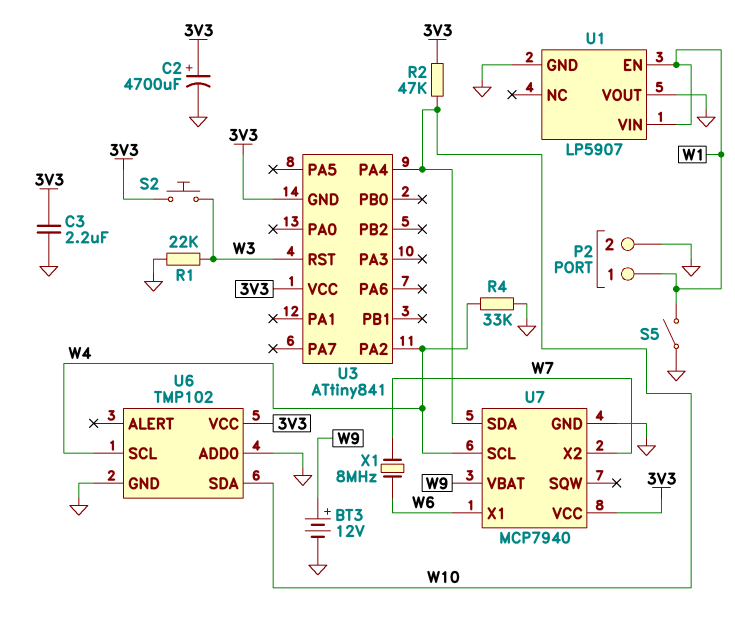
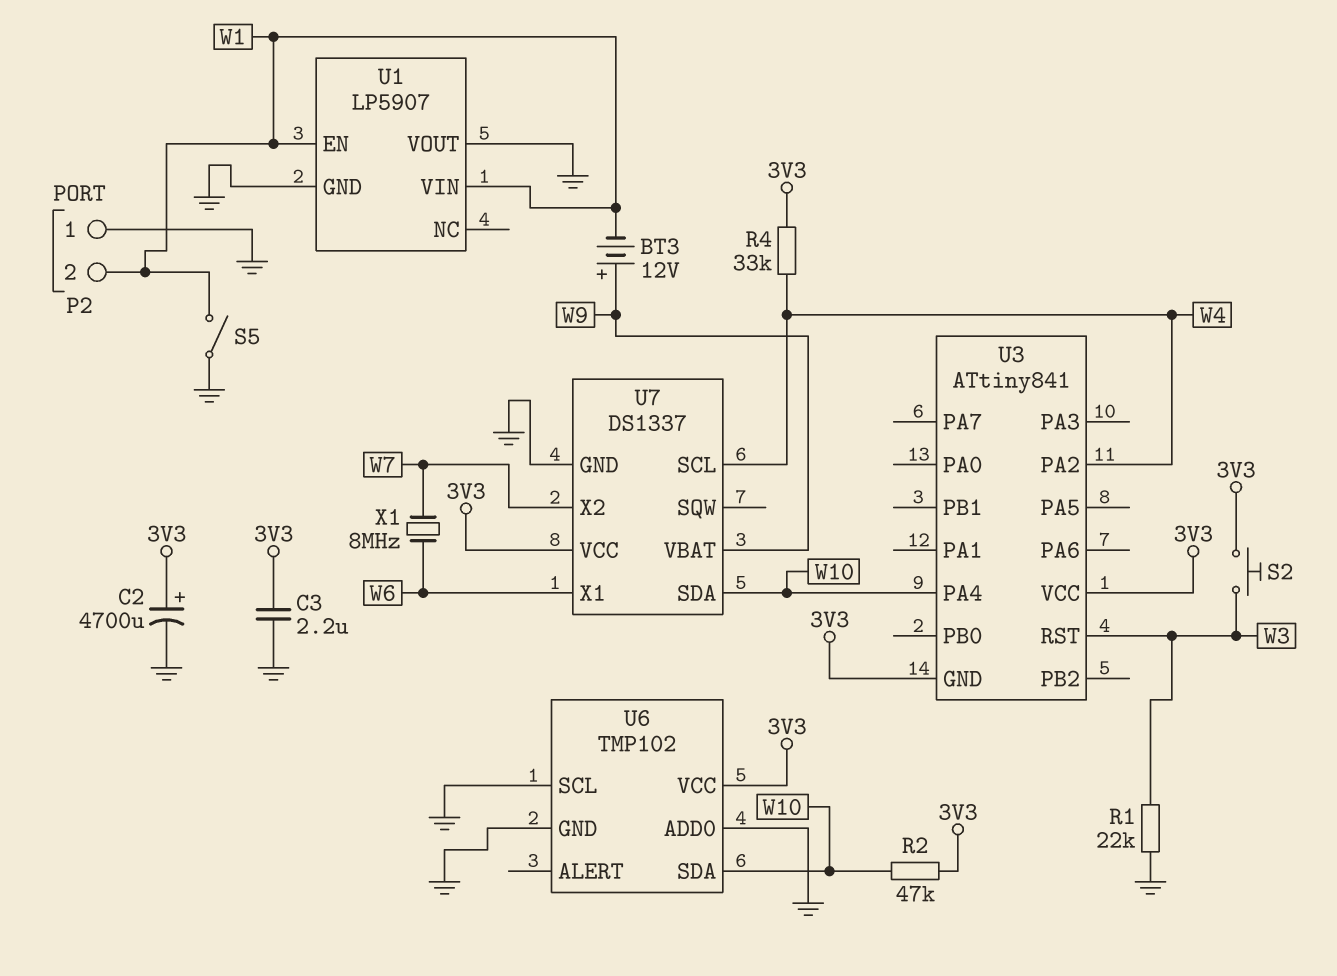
BT3: 12V (plus W9, minus GND) -> 12V (plus W9, minus W1)
P2 pin 1: W1 -> GND
P2 pin 2: GND -> W1
R4: 33k (GND, W4) -> 33k (3V3, W4)
U6 pin SCL: W4 -> GND
U7: MCP7940 -> DS1337

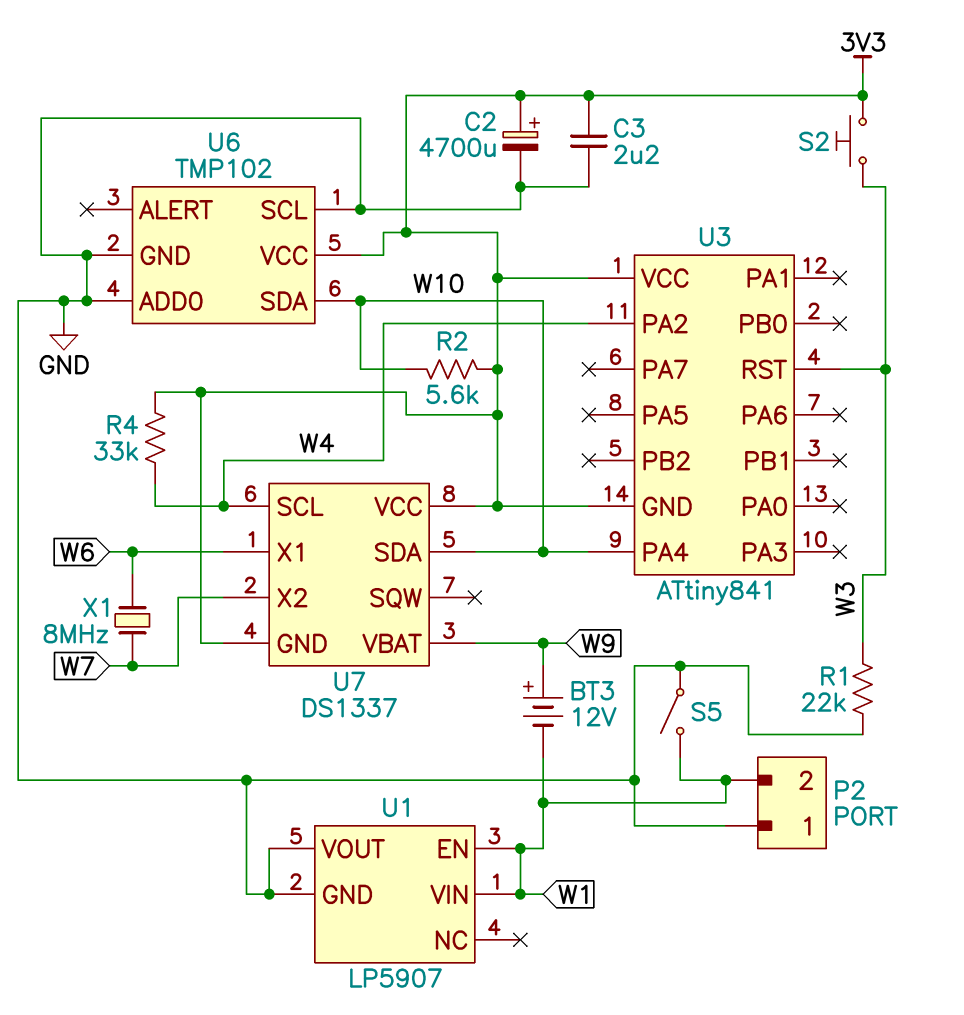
R2: 47k (3V3, W10) -> 5.6k (3V3, W10)
U7 pin GND: GND -> 3V3

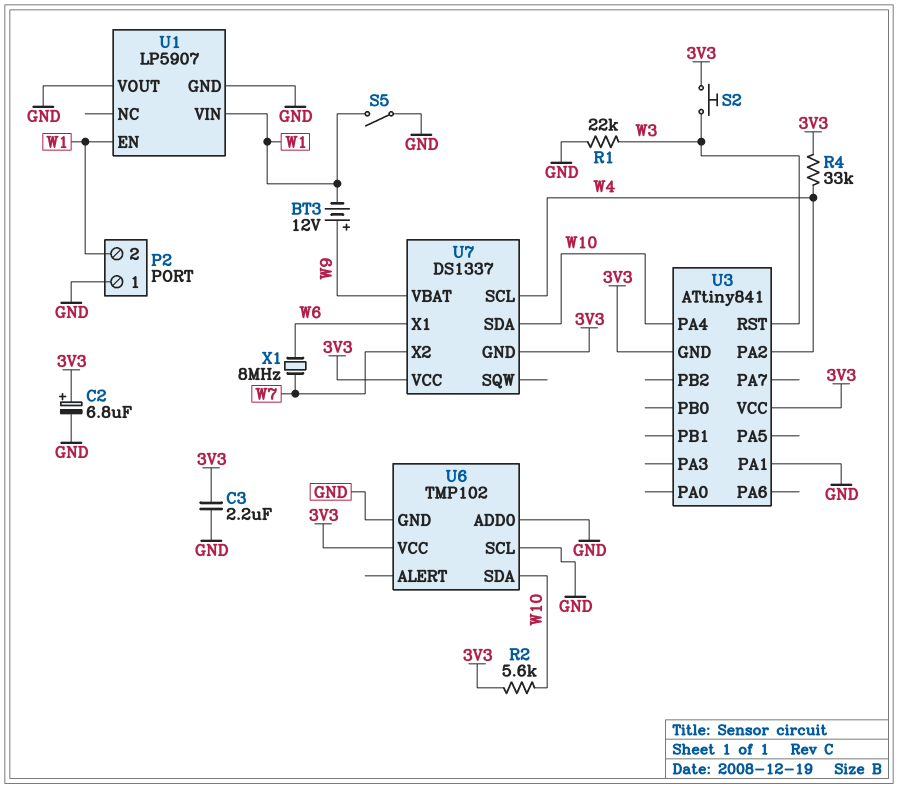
C2: 4700uF (plus 3V3, minus GND) -> 6.8uF (plus 3V3, minus GND)
U3 pin PA1: none -> GND

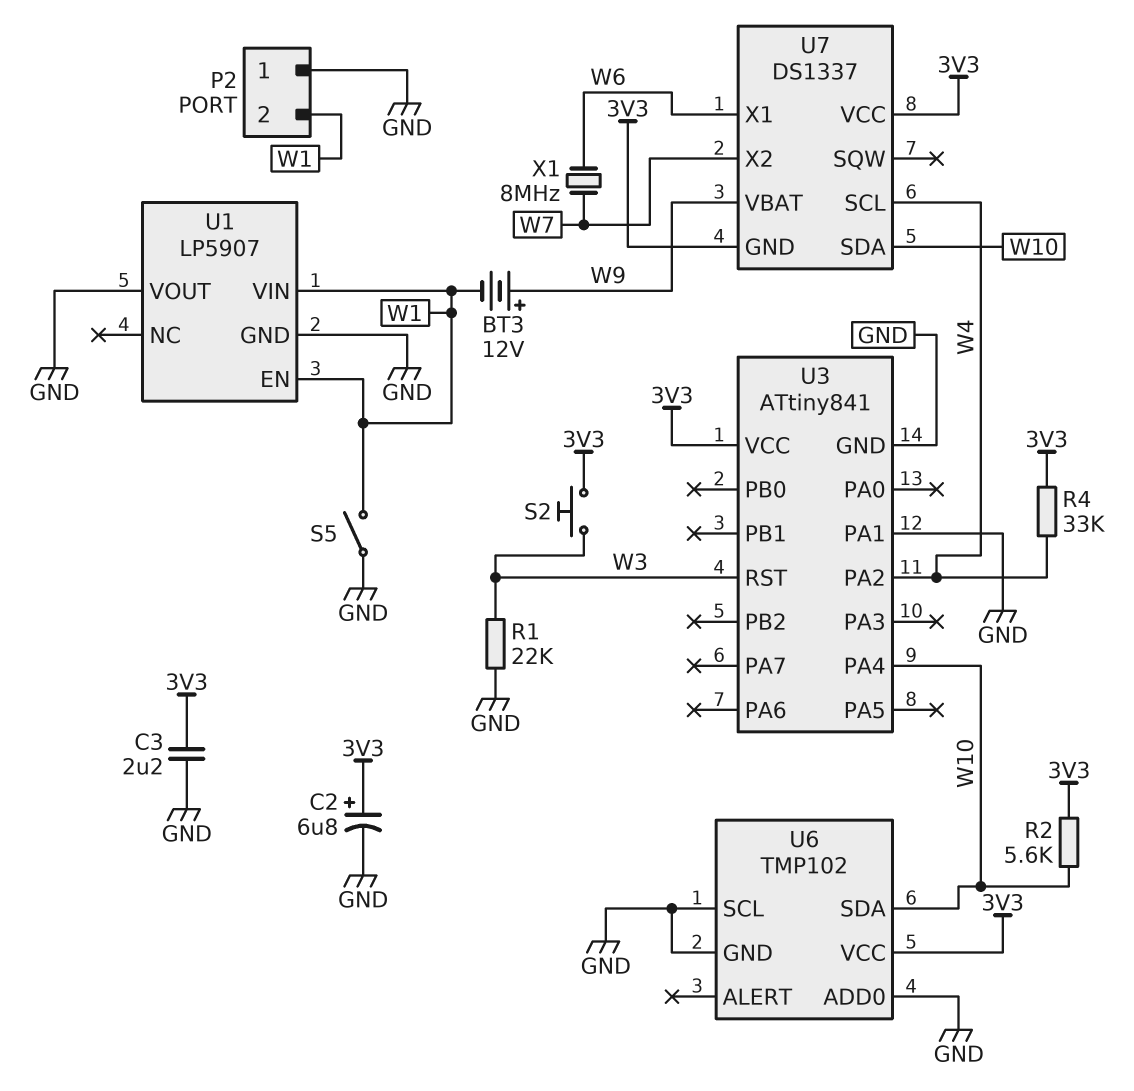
U3 pin GND: 3V3 -> GND

